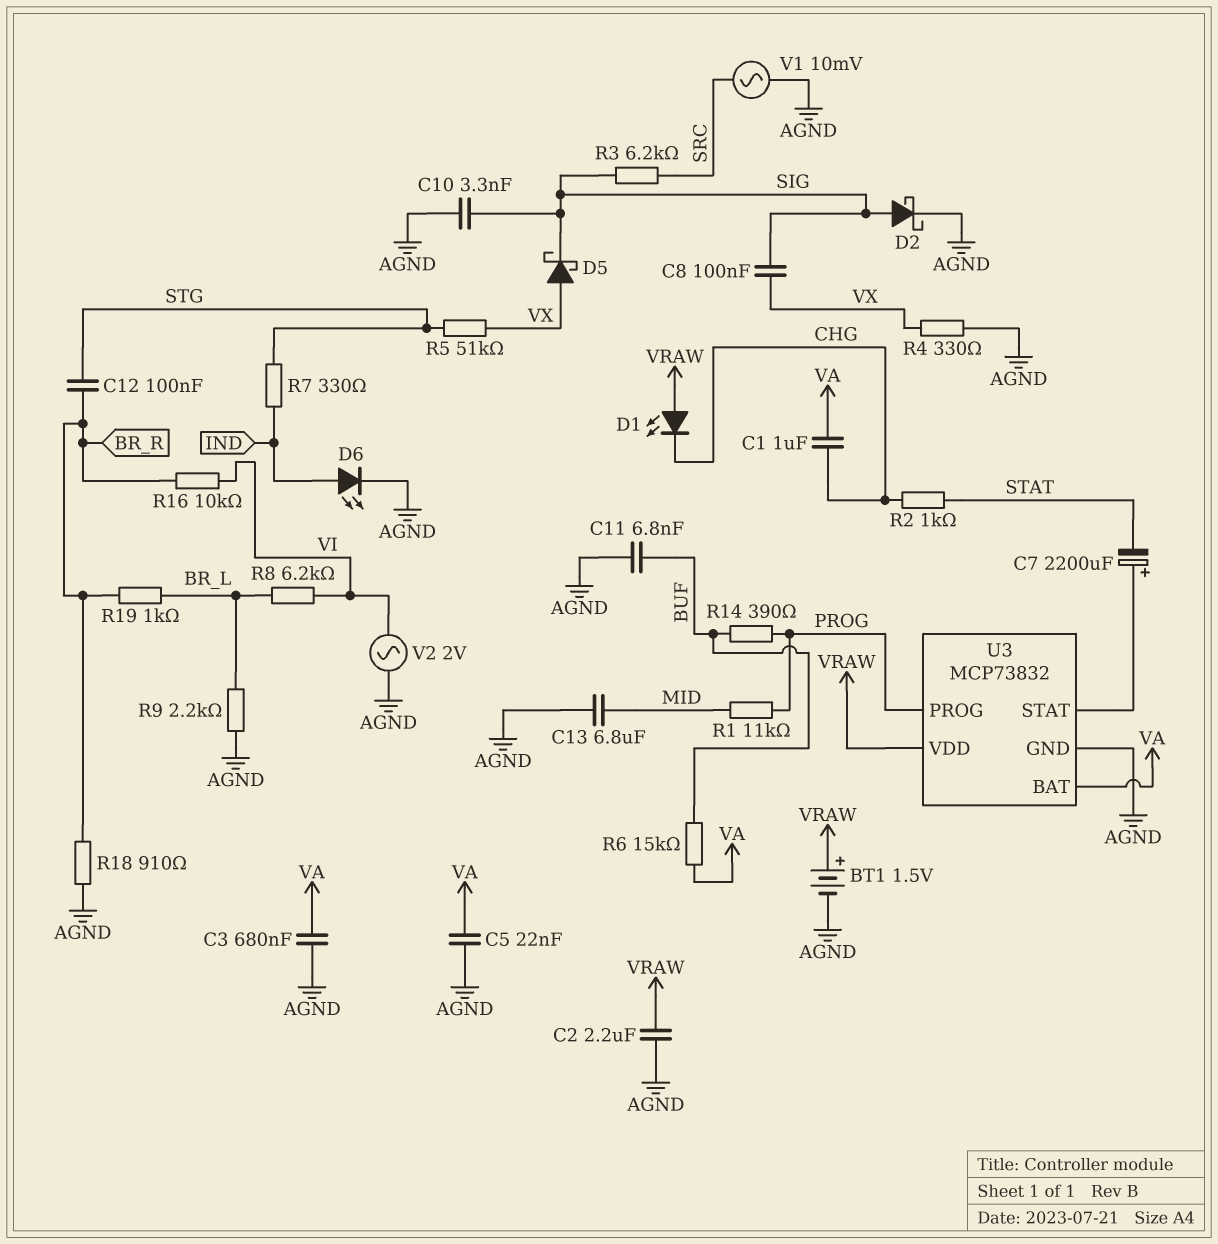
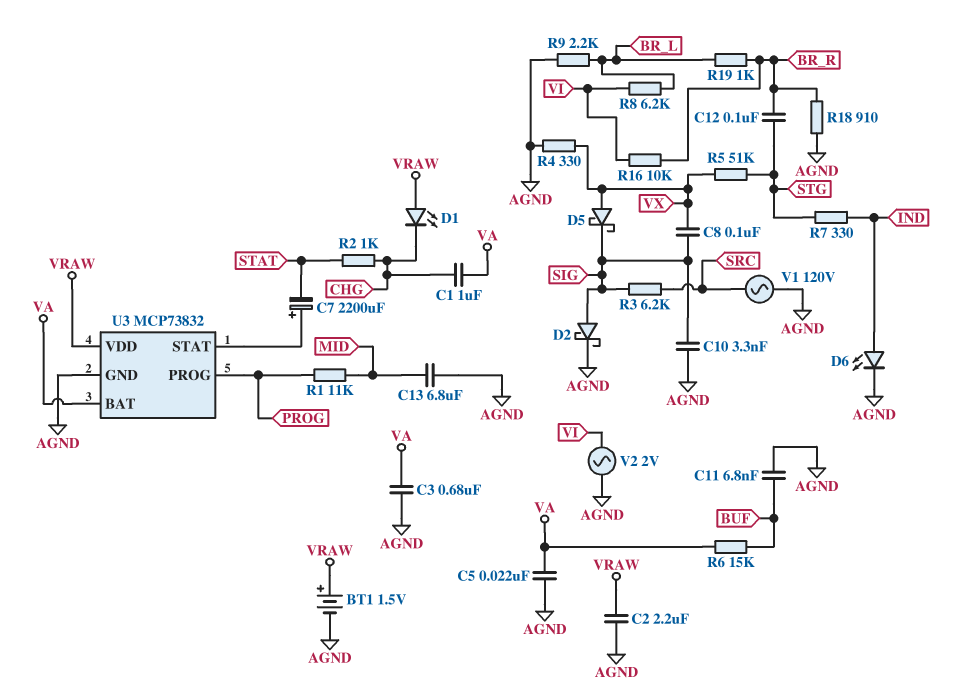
R14: 390 (BUF, PROG) -> none
V1: AC 10mV (AGND, SRC) -> AC 120V (AGND, SRC)

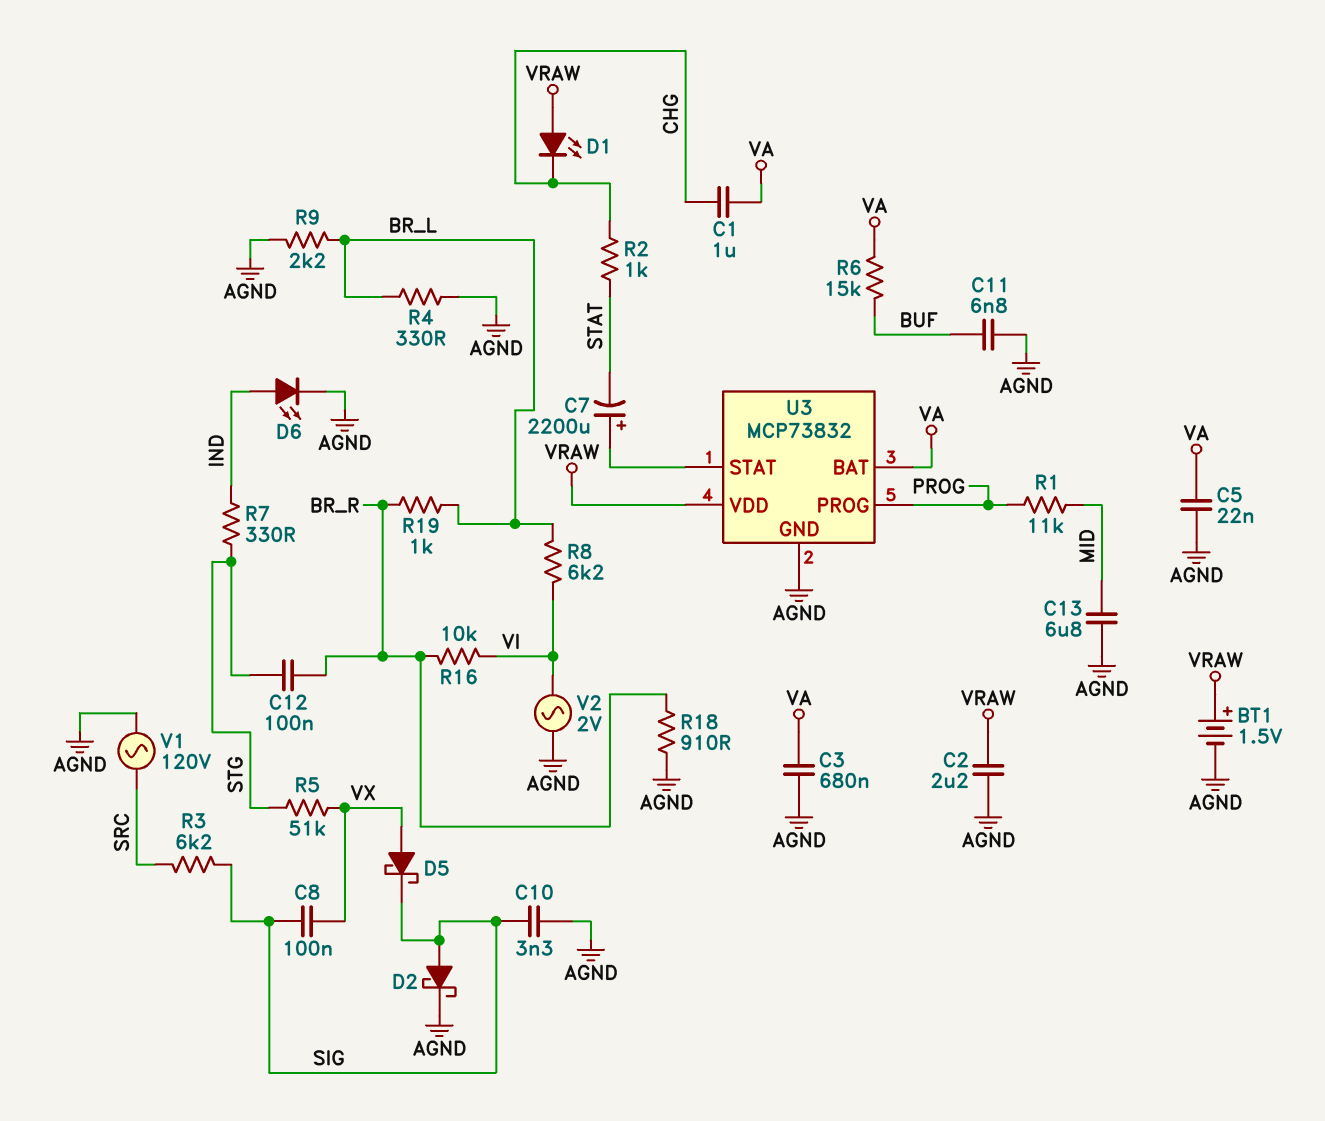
R4: 330 (AGND, VX) -> 330 (AGND, BR_L)

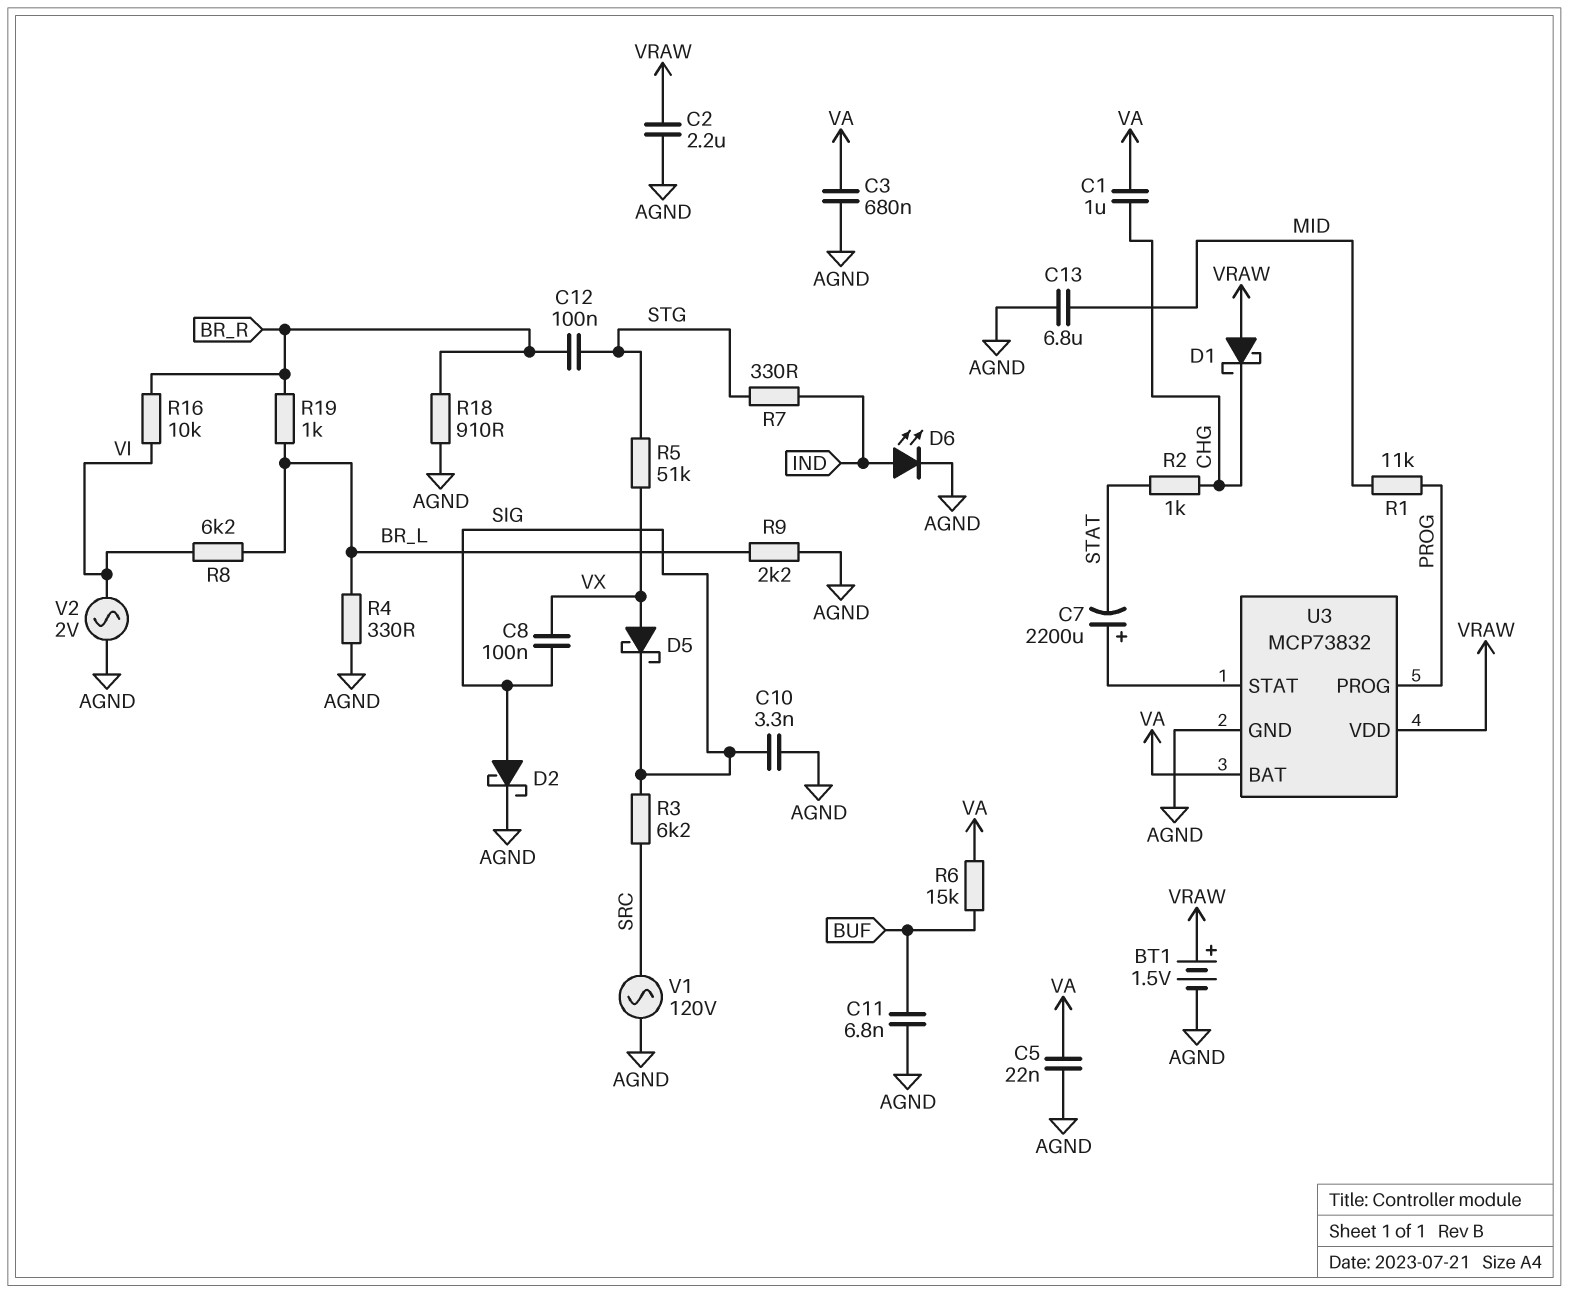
D1: LED (A VRAW, K CHG) -> schottky (A VRAW, K CHG)

